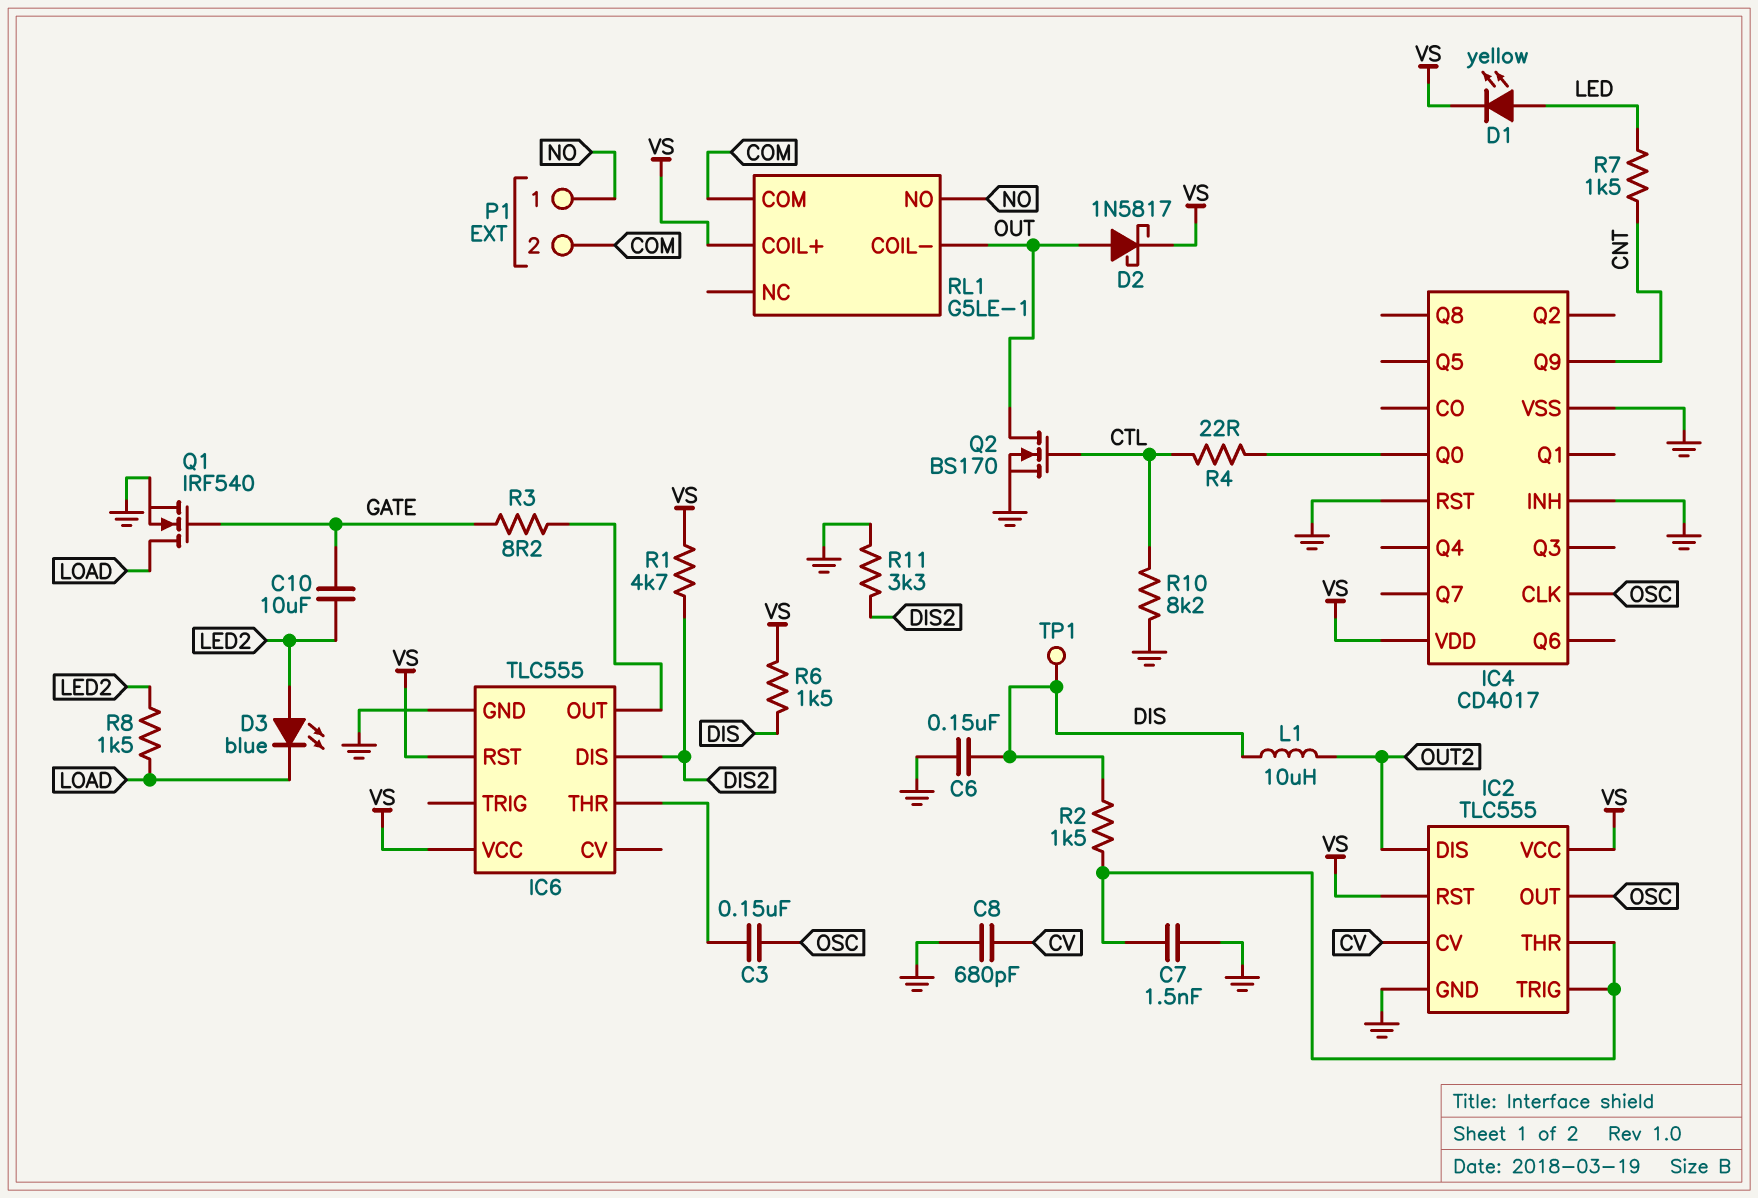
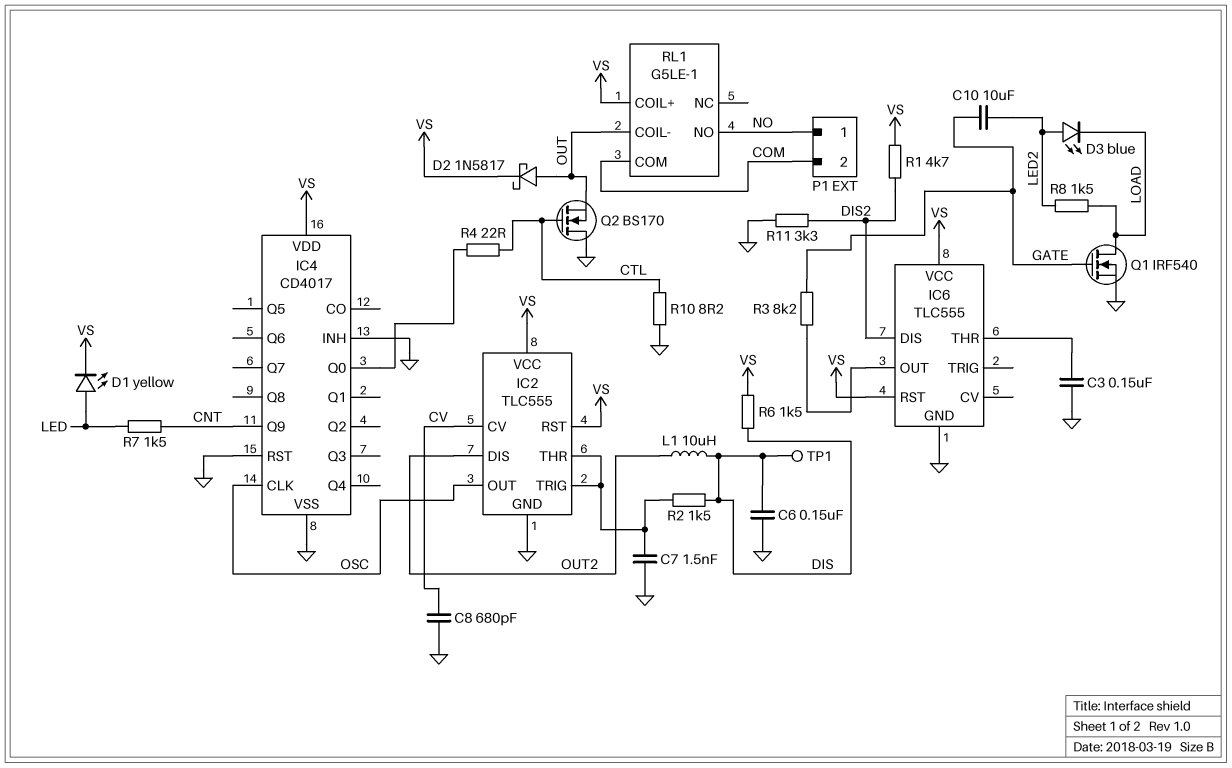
C3: 150nF (IC6/THR, OSC) -> 150nF (GND, IC6/THR)
Q2: NMOS BS170 (G CTL, D OUT, S GND) -> NMOS BS170 (G CTL, D GND, S OUT)
R3: 8.2 (GATE, IC6/OUT) -> 8.2k (GATE, IC6/OUT)
R10: 8.2k (CTL, GND) -> 8.2 (CTL, GND)

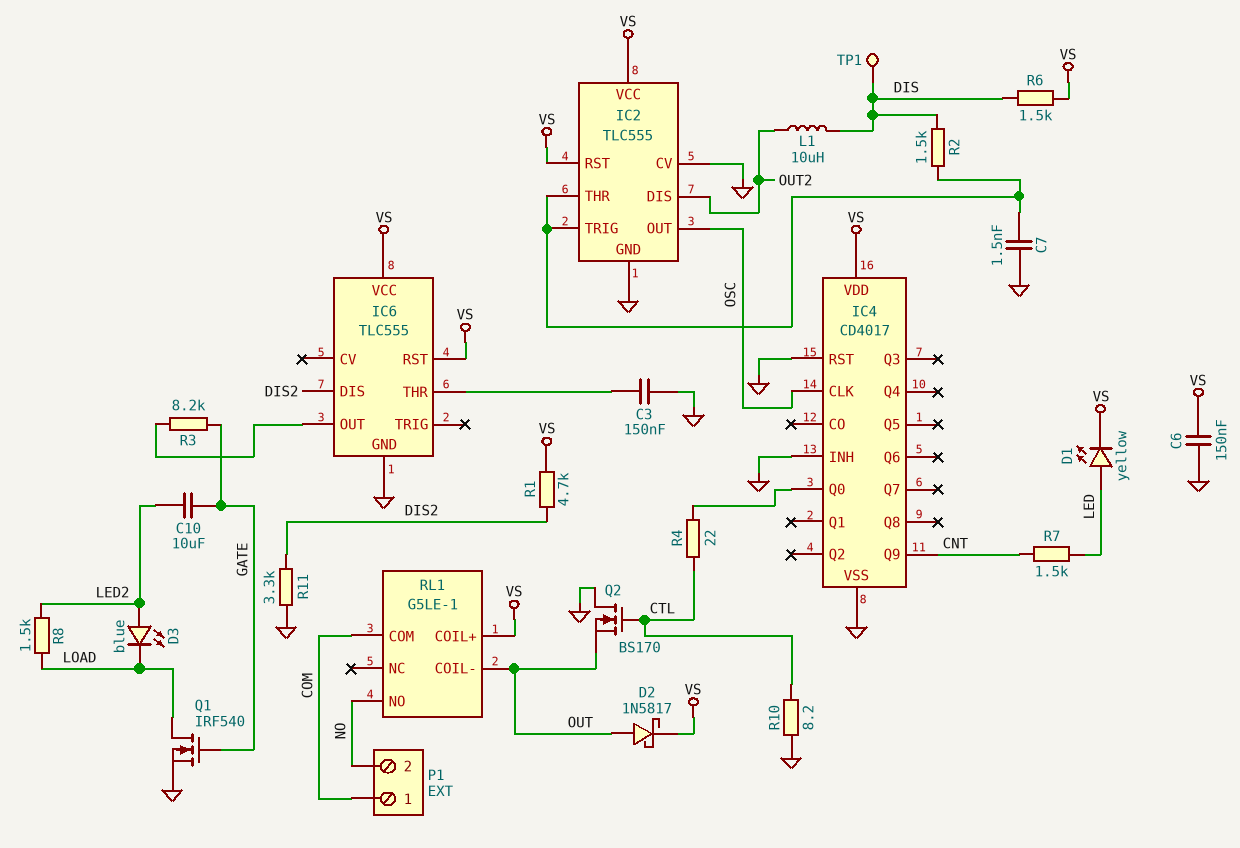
C6: 150nF (DIS, GND) -> 150nF (GND, VS)
C8: 680pF (CV, GND) -> none
IC2 pin CV: CV -> GND
P1 pin 1: NO -> COM
P1 pin 2: COM -> NO

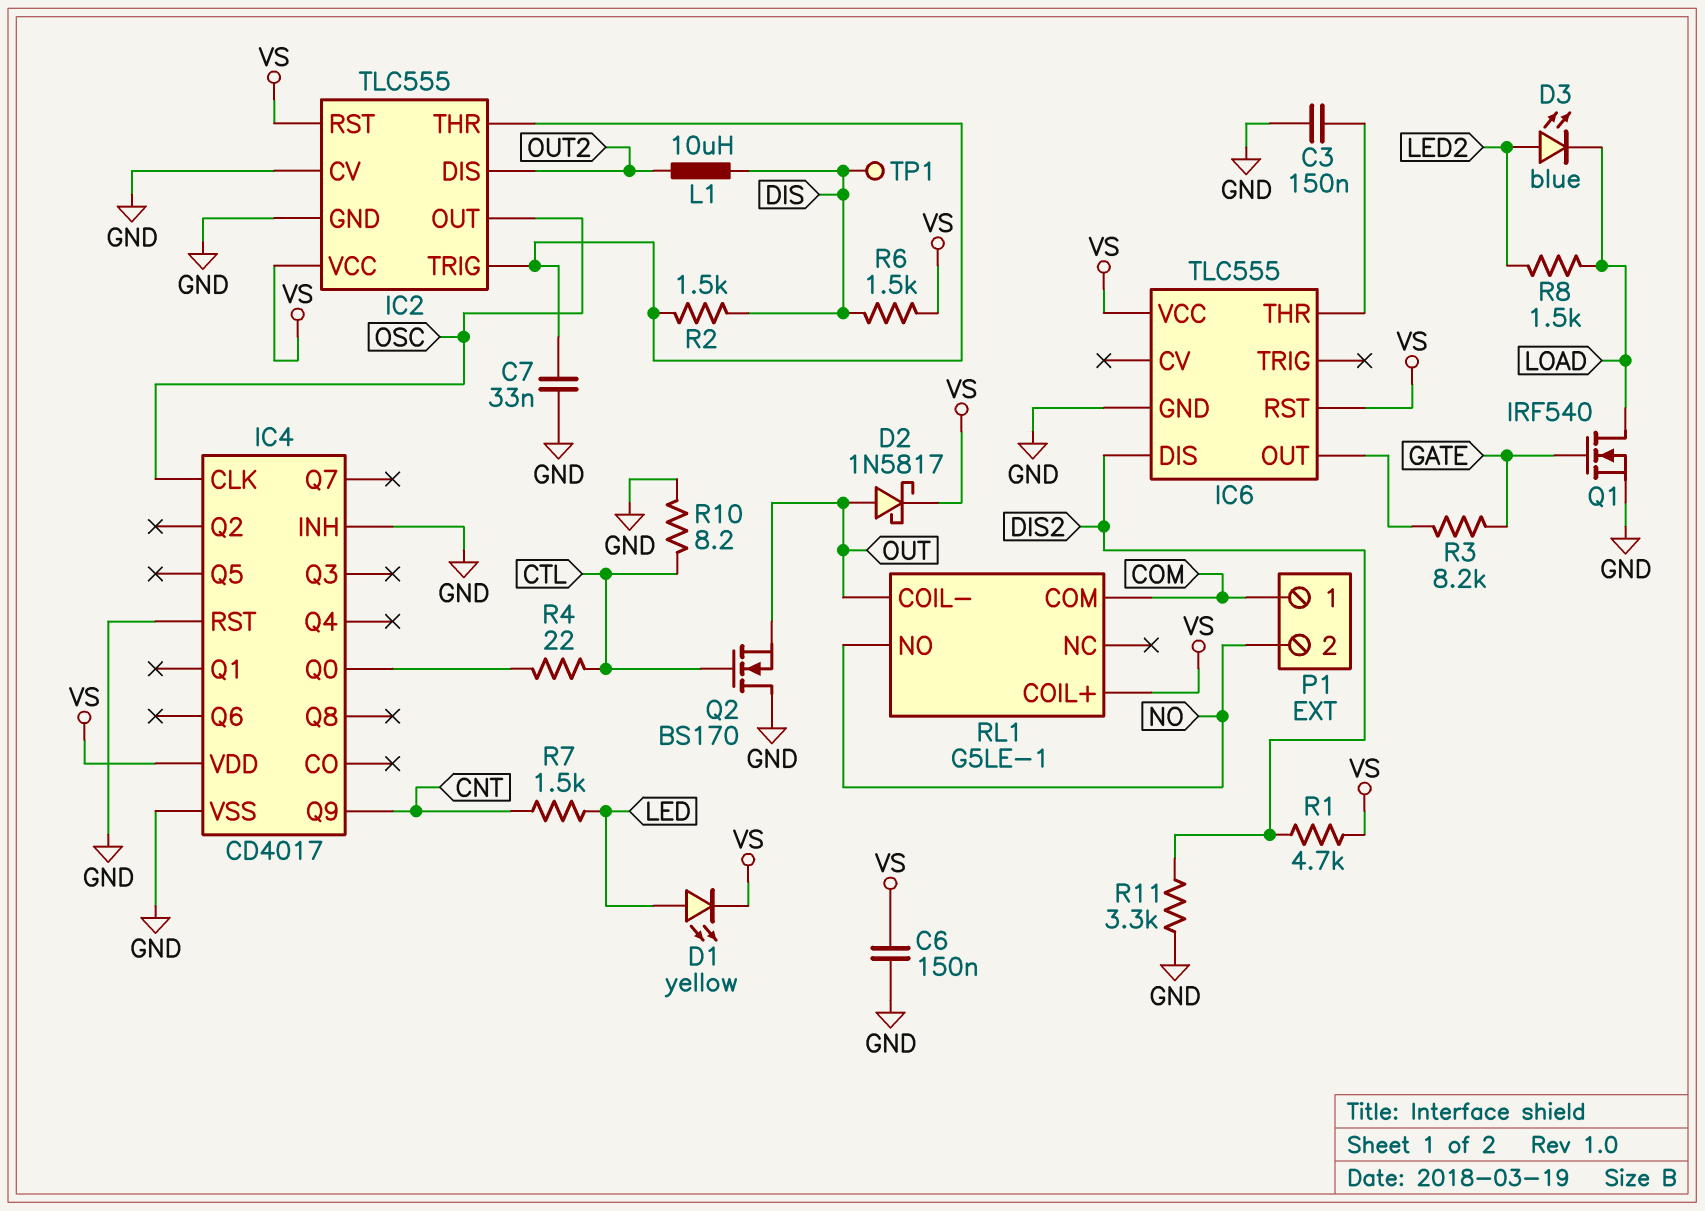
C7: 1.5nF (GND, IC2/THR) -> 33nF (GND, IC2/THR)
C10: 10uF (GATE, LED2) -> none

